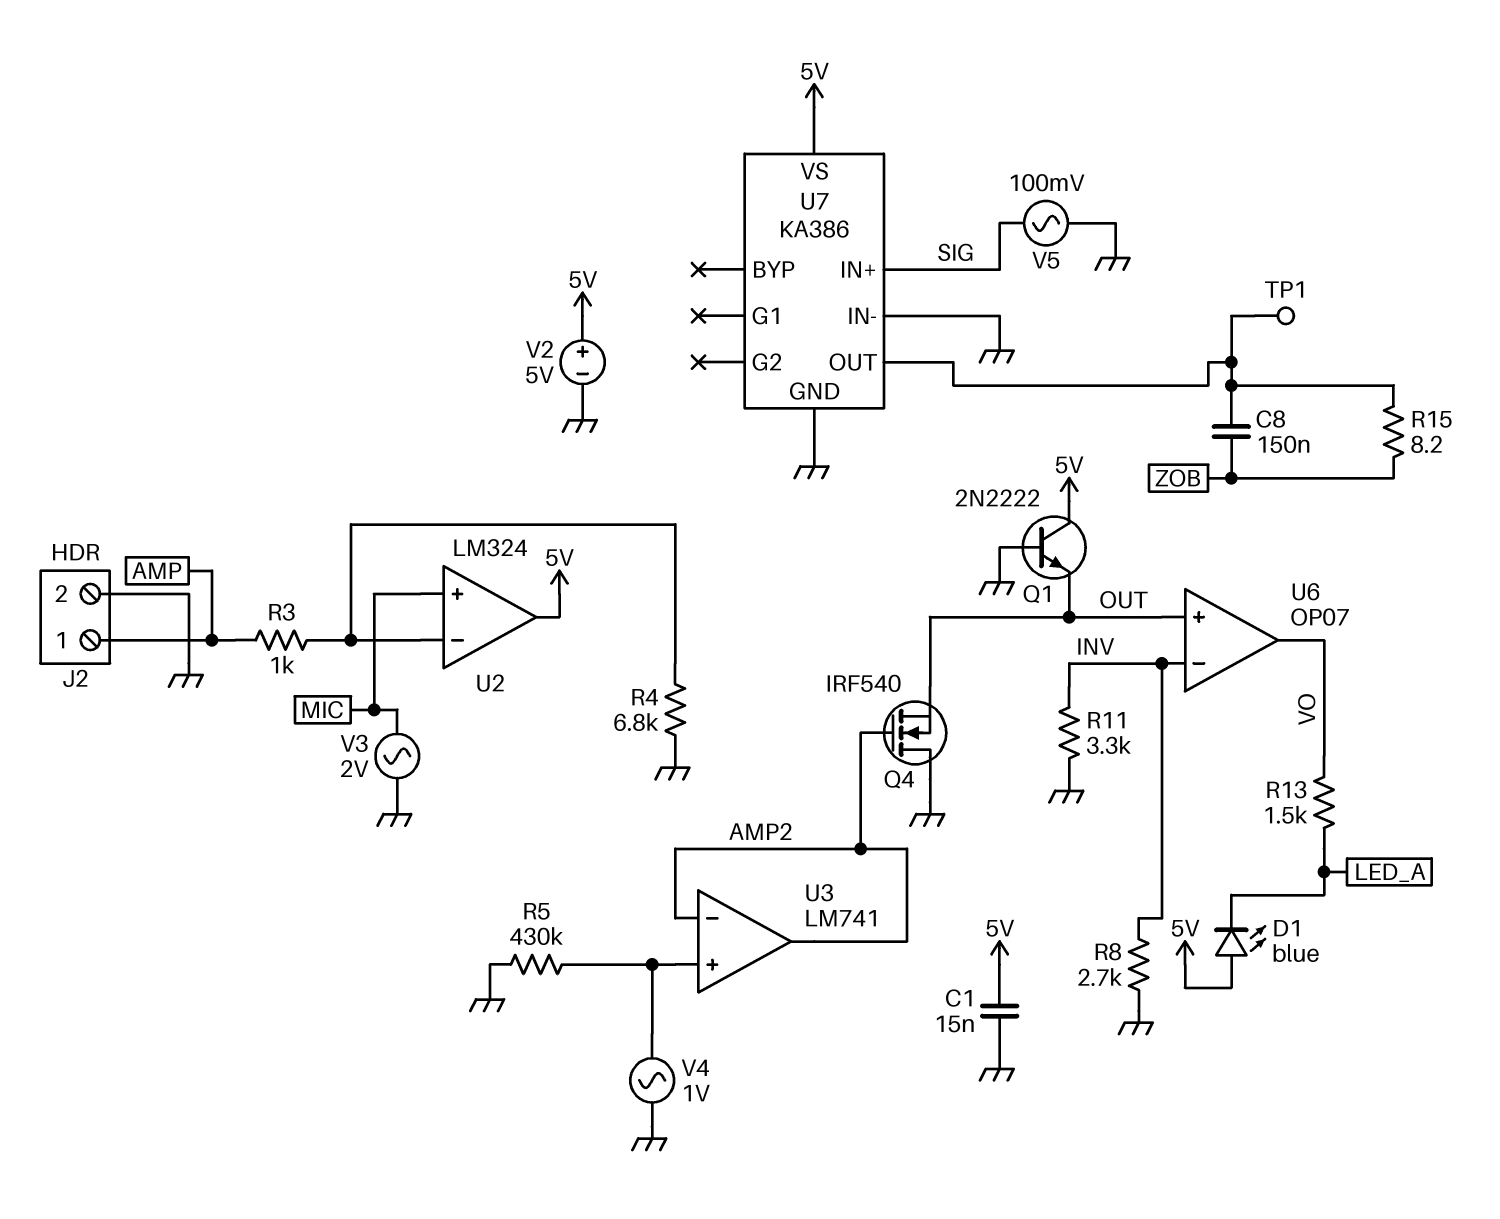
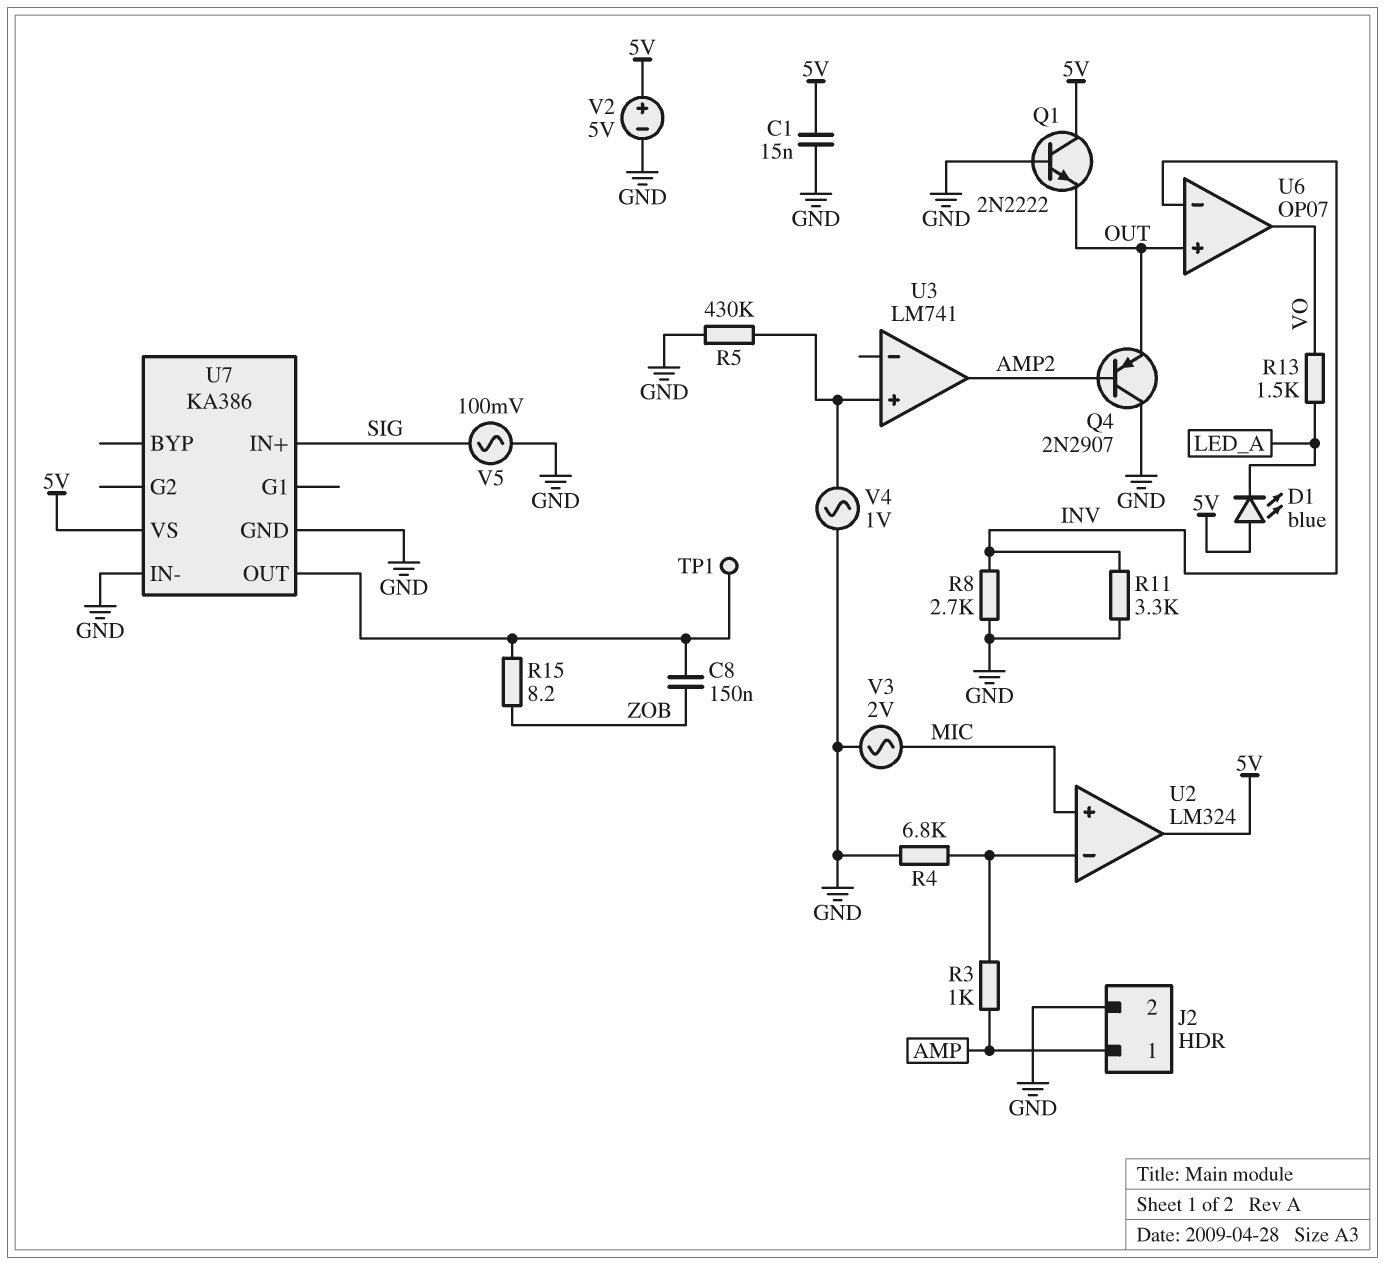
Q4: NMOS IRF540 (G AMP2, D GND, S OUT) -> PNP 2N2907 (B AMP2, C GND, E OUT)
U3 pin in-: AMP2 -> none

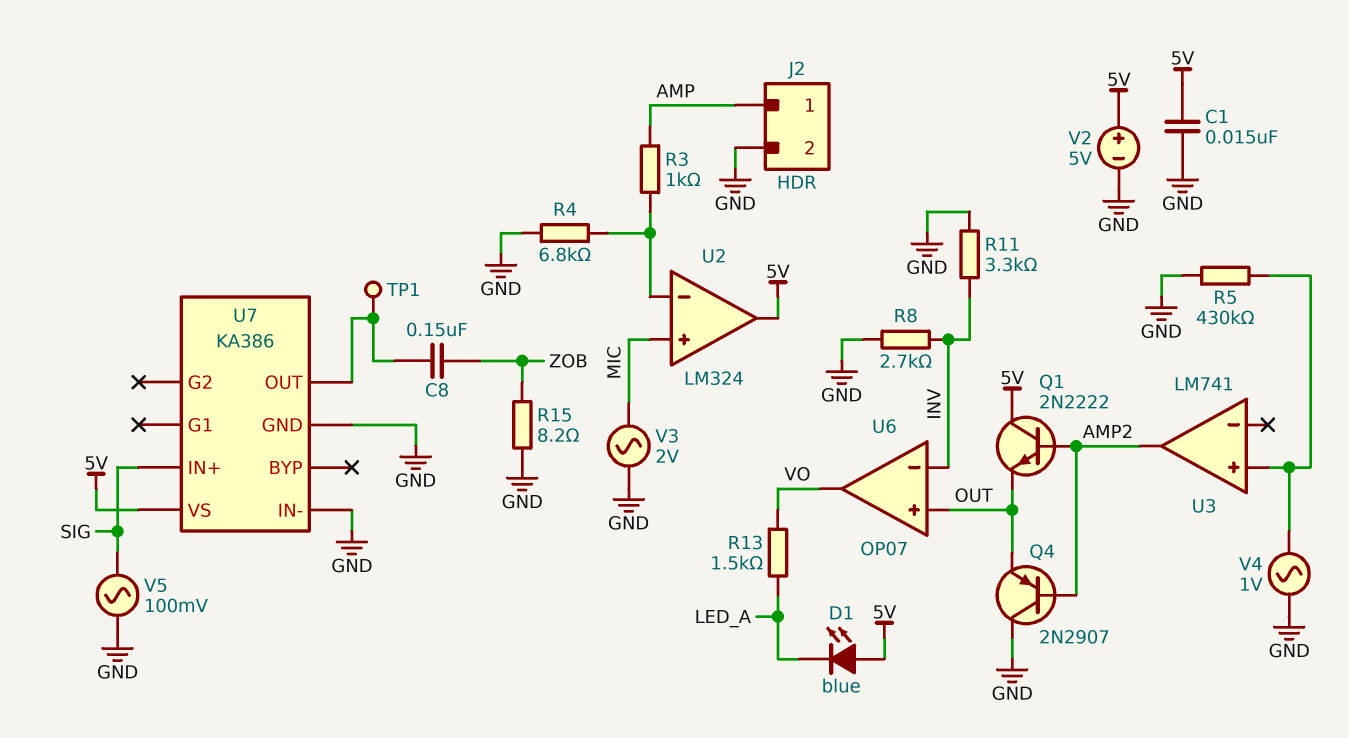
Q1: NPN 2N2222 (B GND, C 5V, E OUT) -> NPN 2N2222 (B AMP2, C 5V, E OUT)
R15: 8.2 (U7/OUT, ZOB) -> 8.2 (GND, ZOB)

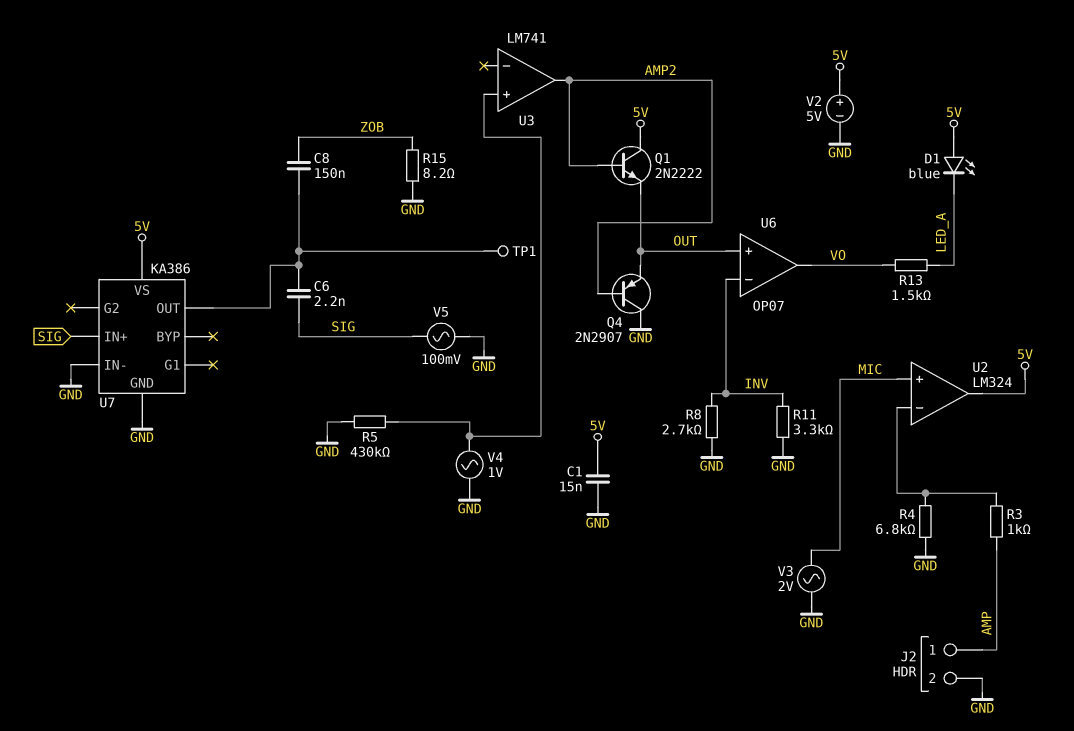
C6: none -> 2.2nF (SIG, U7/OUT)

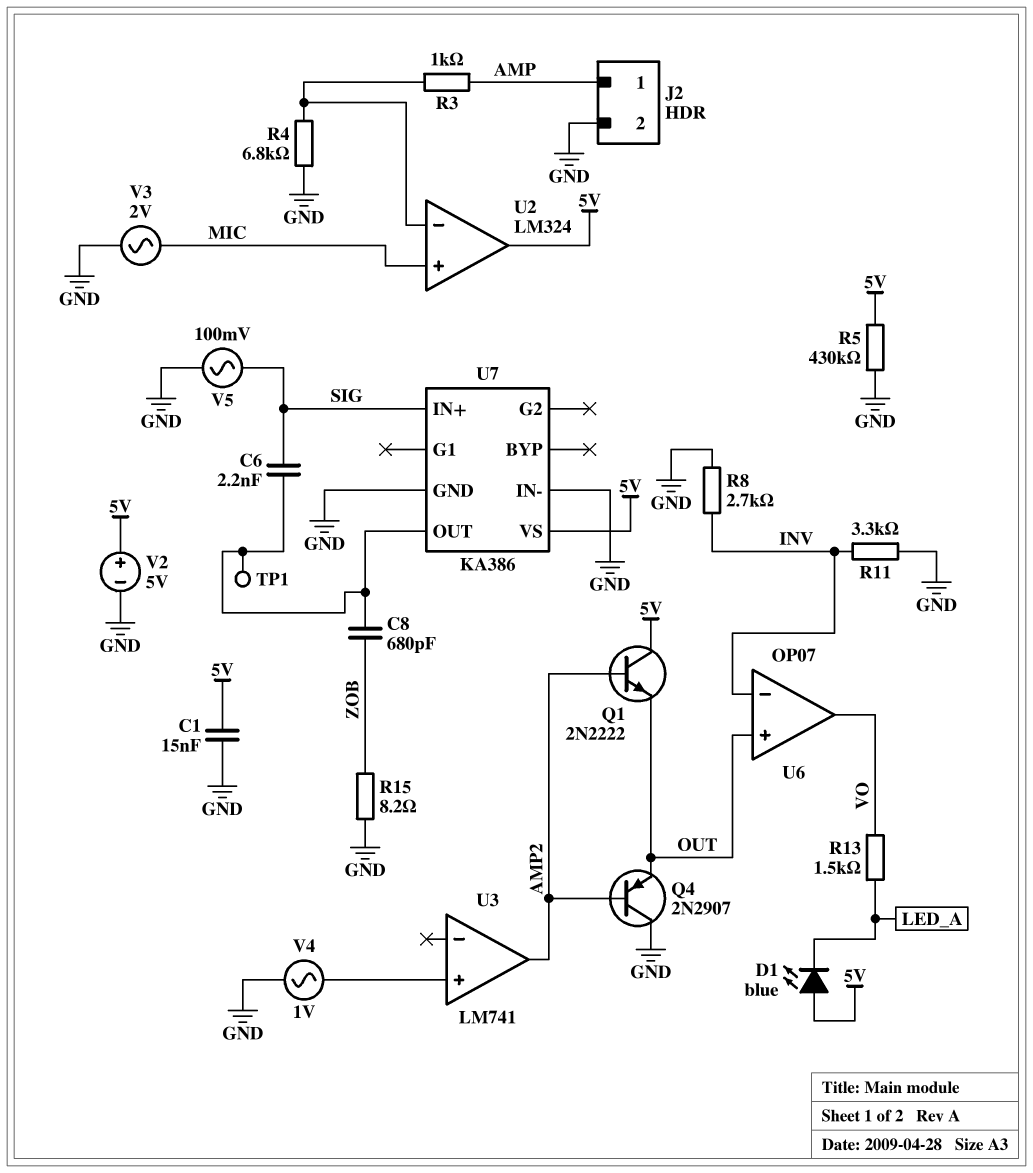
C8: 150nF (U7/OUT, ZOB) -> 680pF (U7/OUT, ZOB)
R5: 430k (GND, U3/in+) -> 430k (5V, GND)

